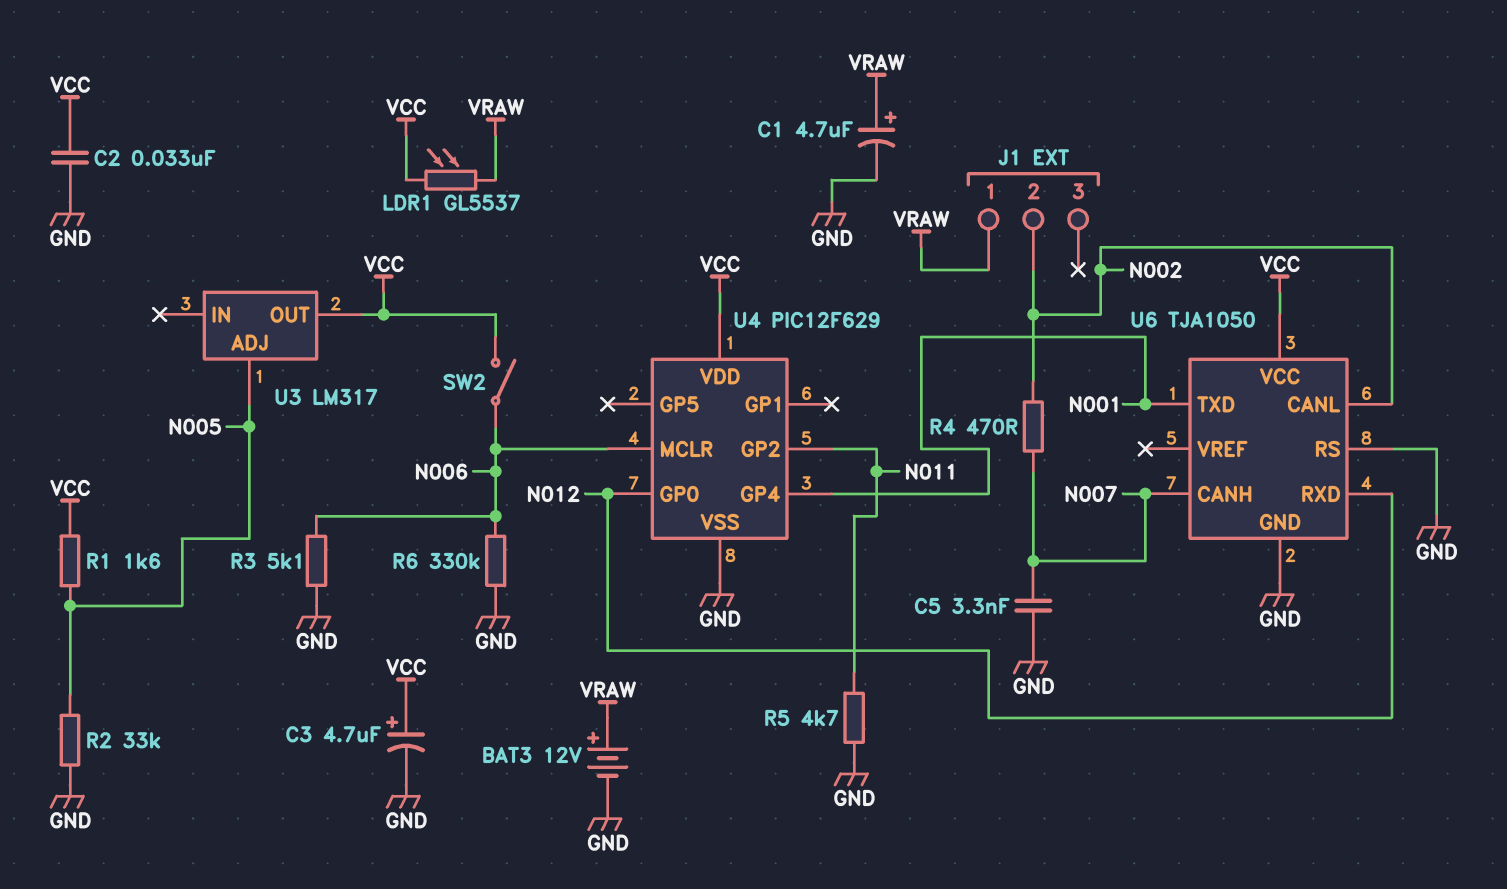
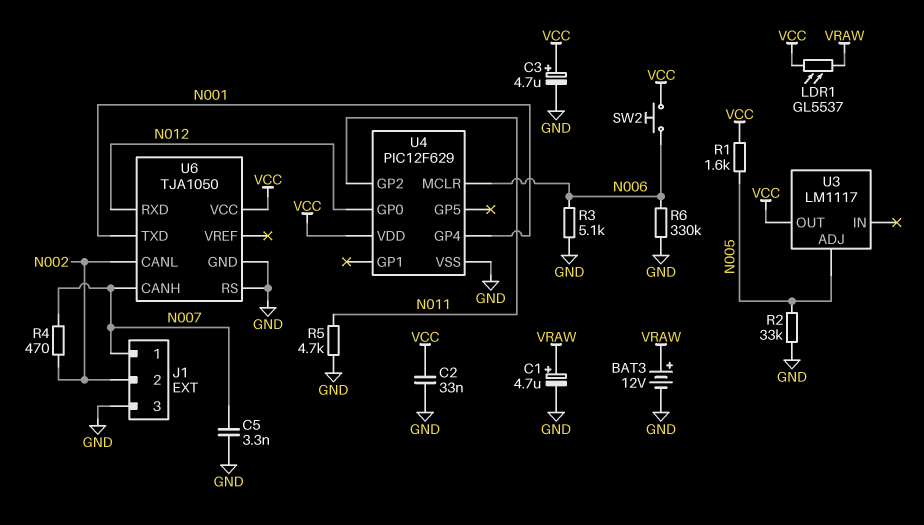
J1 pin 1: VRAW -> N007
J1 pin 3: none -> GND
SW2: switch (N006, VCC) -> button (N006, VCC)
U3: LM317 -> LM1117

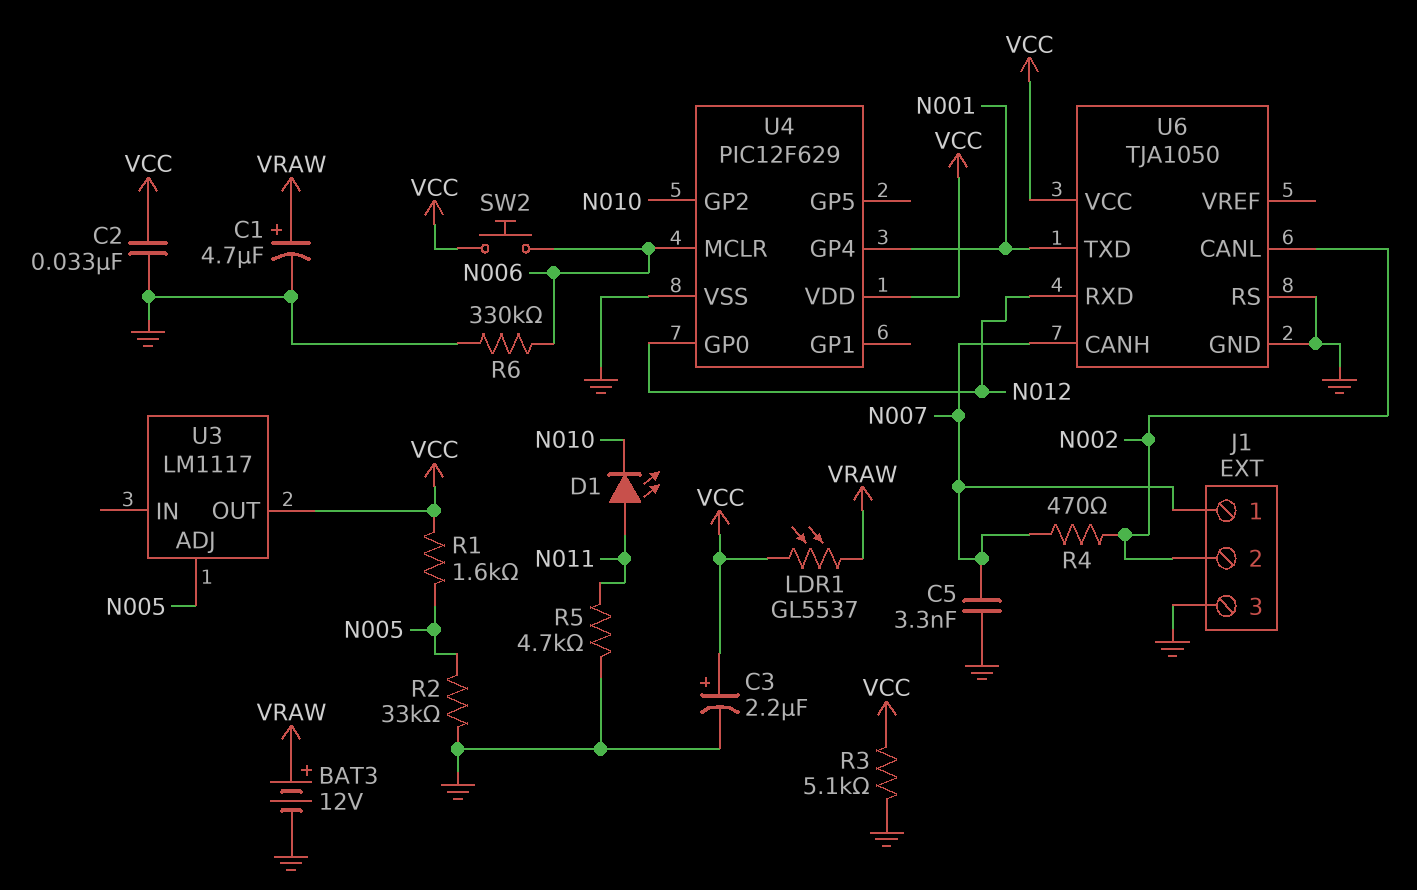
C3: 4.7uF (plus VCC, minus GND) -> 2.2uF (plus VCC, minus GND)
D1: none -> LED (A N011, K N010)
R3: 5.1k (GND, N006) -> 5.1k (GND, VCC)
U4 pin GP2: N011 -> N010

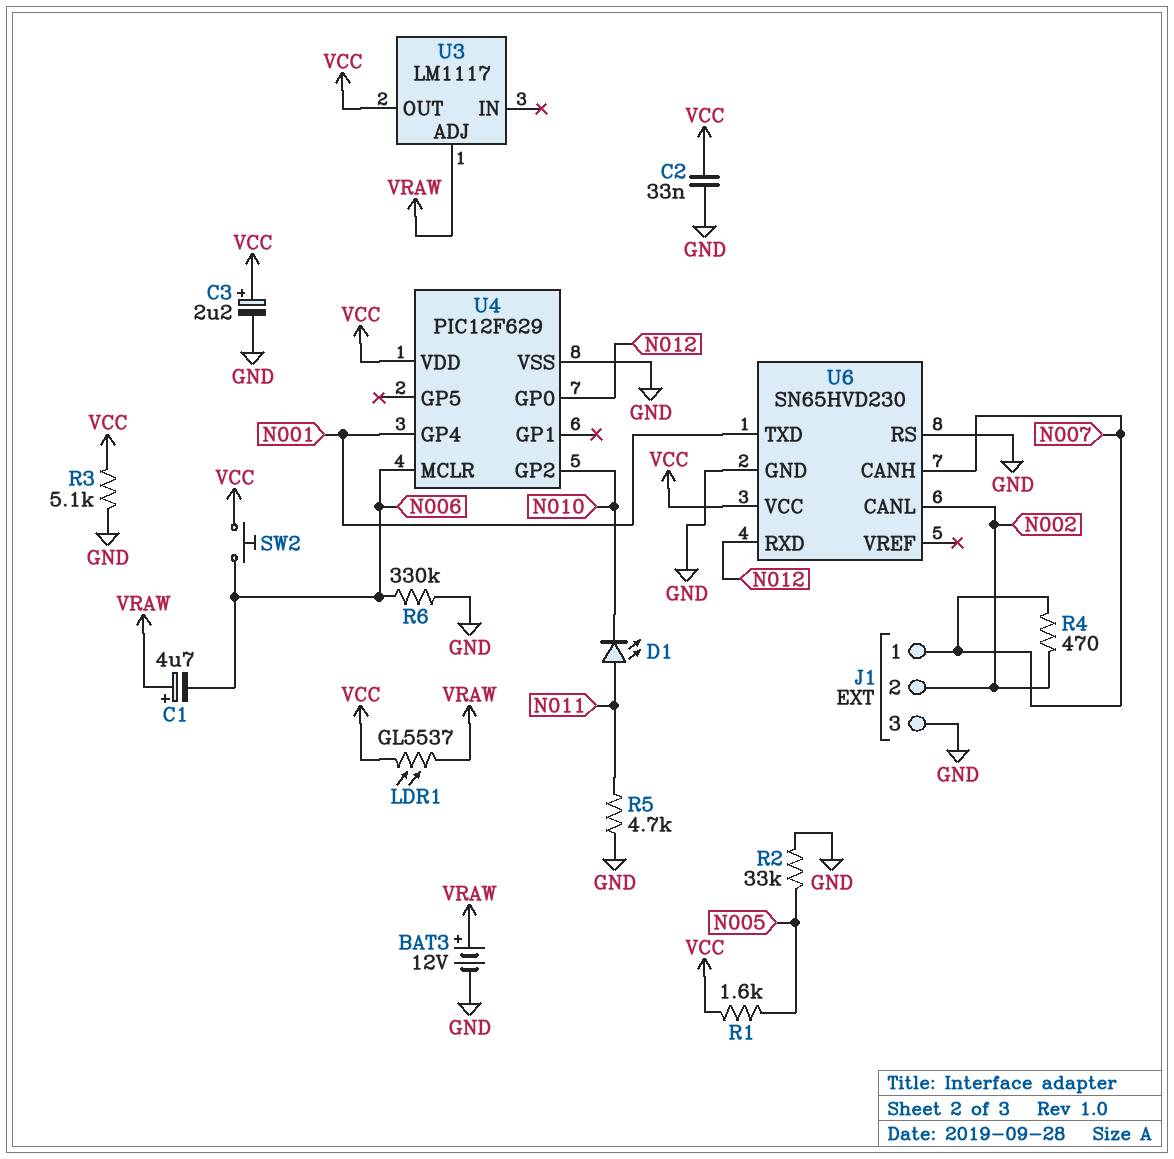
C1: 4.7uF (plus VRAW, minus GND) -> 4.7uF (plus VRAW, minus N006)
C5: 3.3nF (GND, N007) -> none
U3 pin ADJ: N005 -> VRAW
U6: TJA1050 -> SN65HVD230

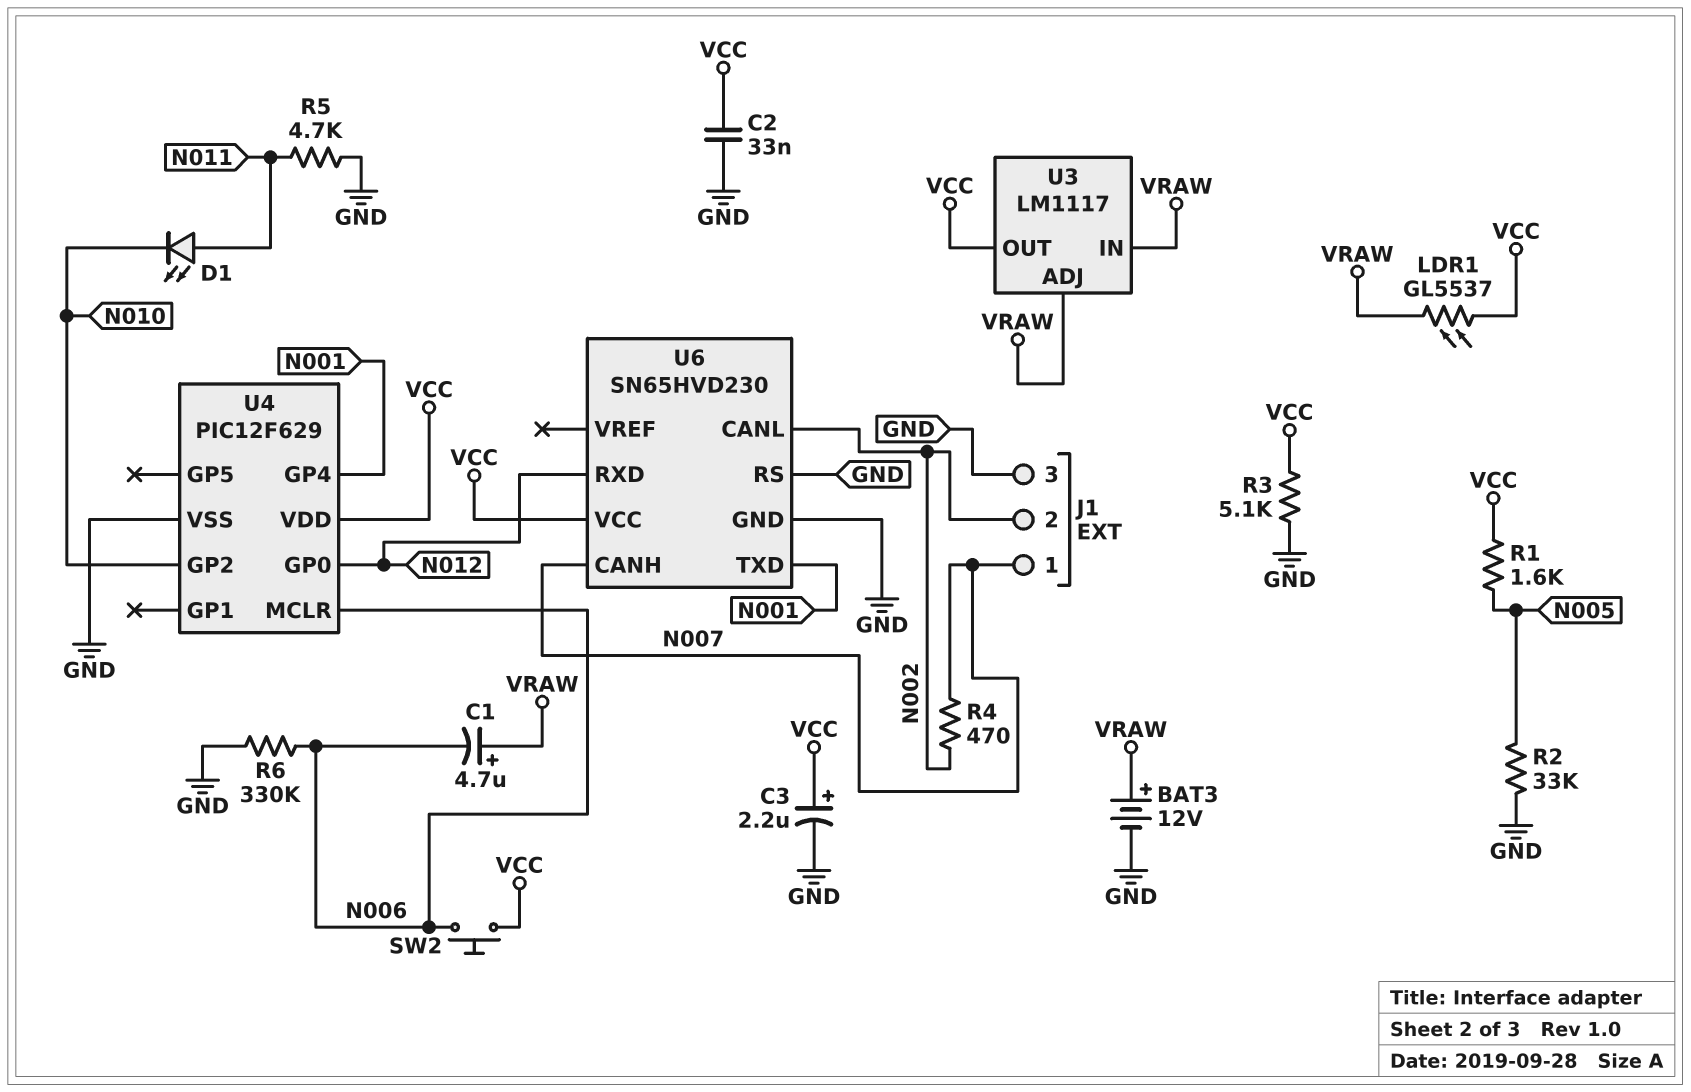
U3 pin IN: none -> VRAW

